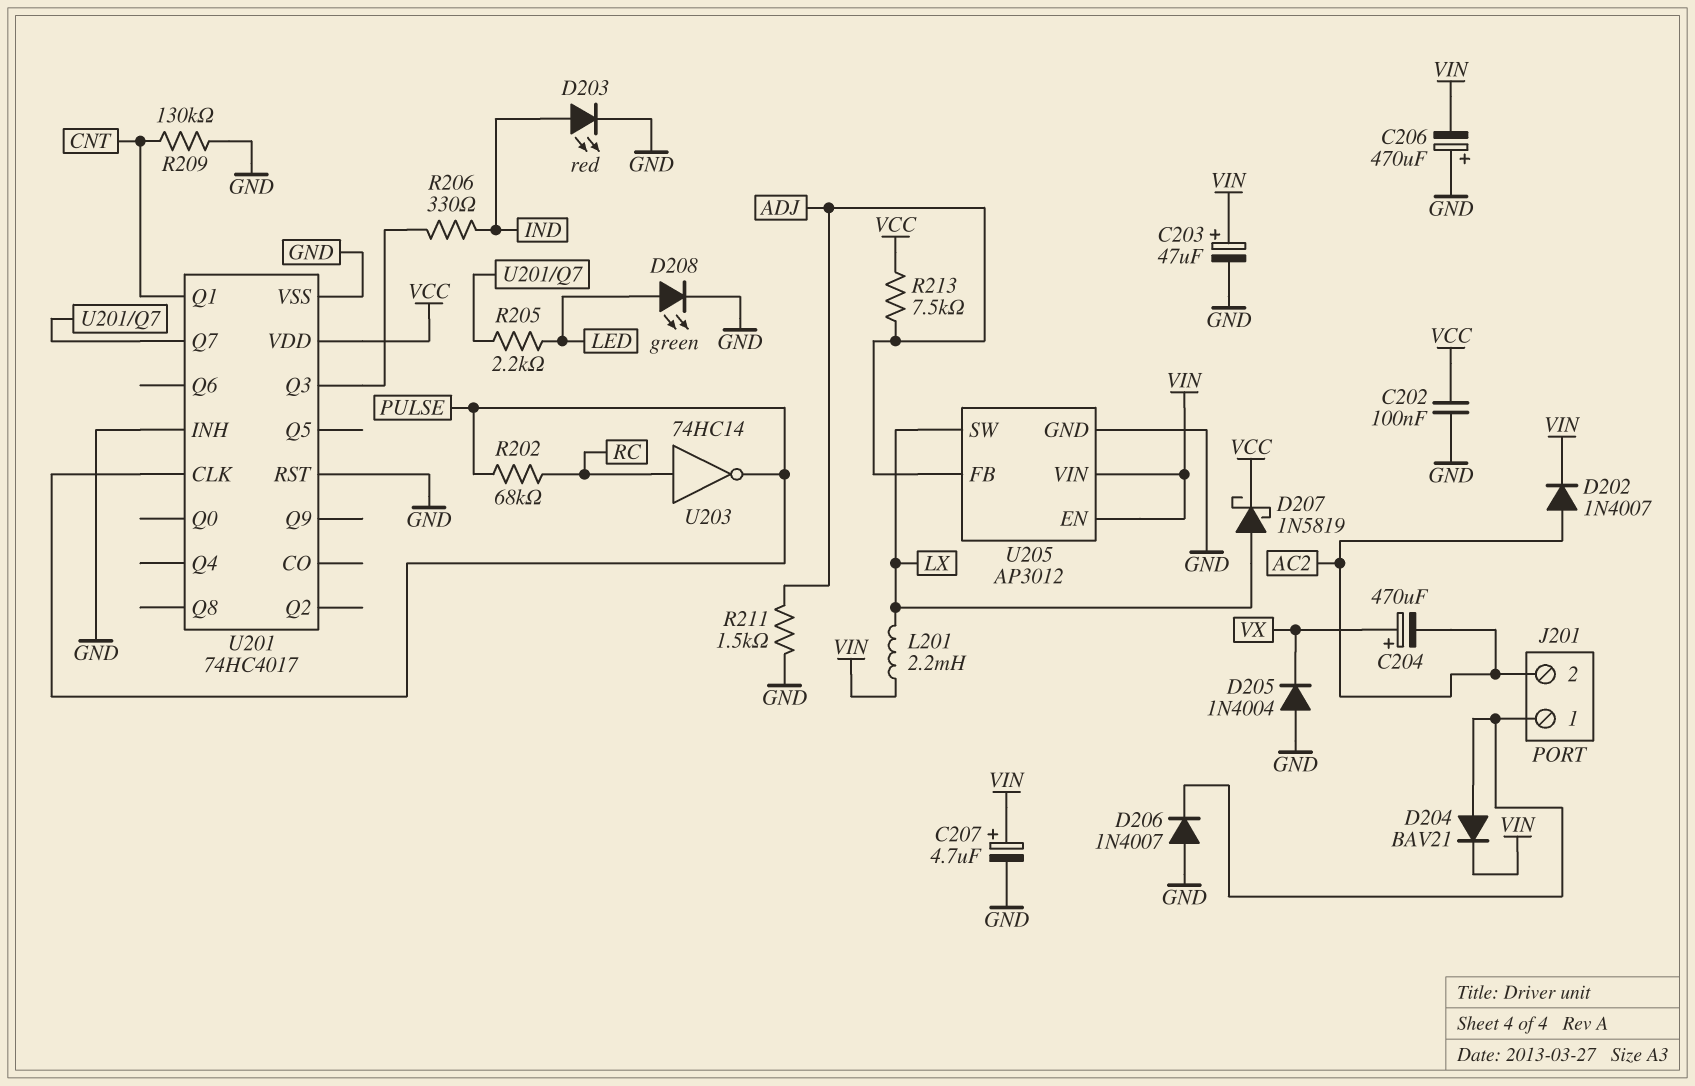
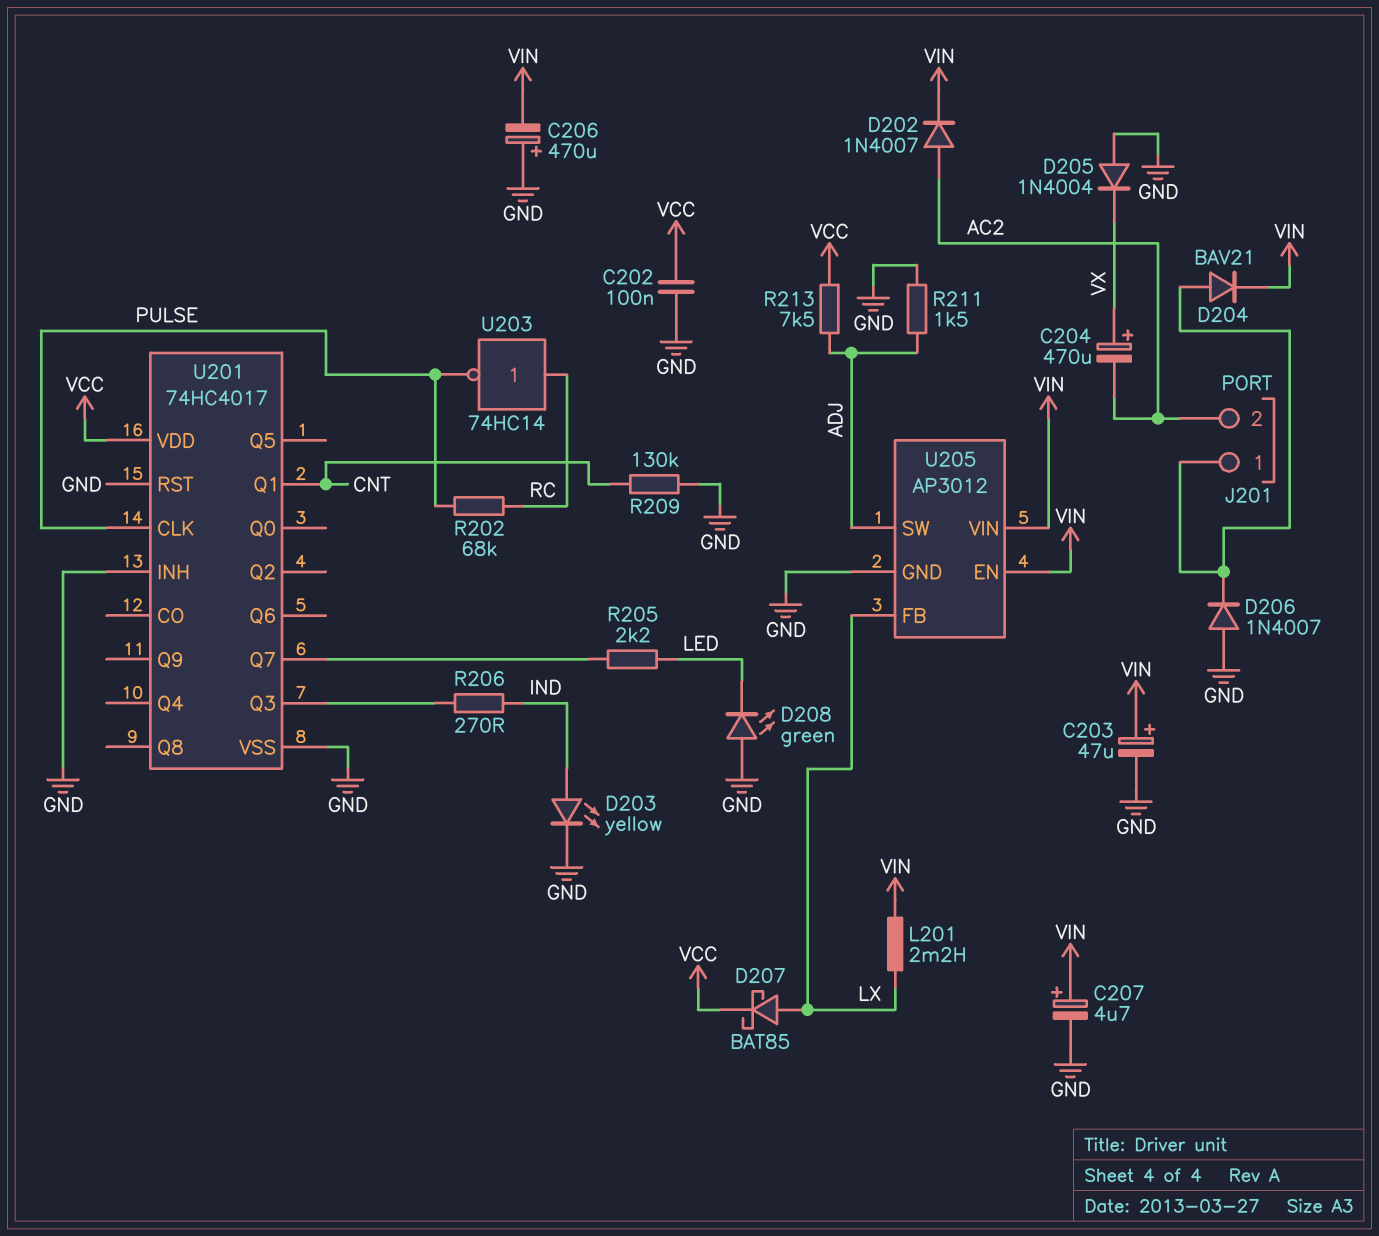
D203: LED red (A IND, K GND) -> LED yellow (A IND, K GND)
D207: schottky 1N5819 (A LX, K VCC) -> schottky BAT85 (A LX, K VCC)
D208: LED green (A LED, K GND) -> LED green (A GND, K LED)
R206: 330 (IND, U201/Q3) -> 270 (IND, U201/Q3)
U205 pin FB: ADJ -> LX
U205 pin SW: LX -> ADJ

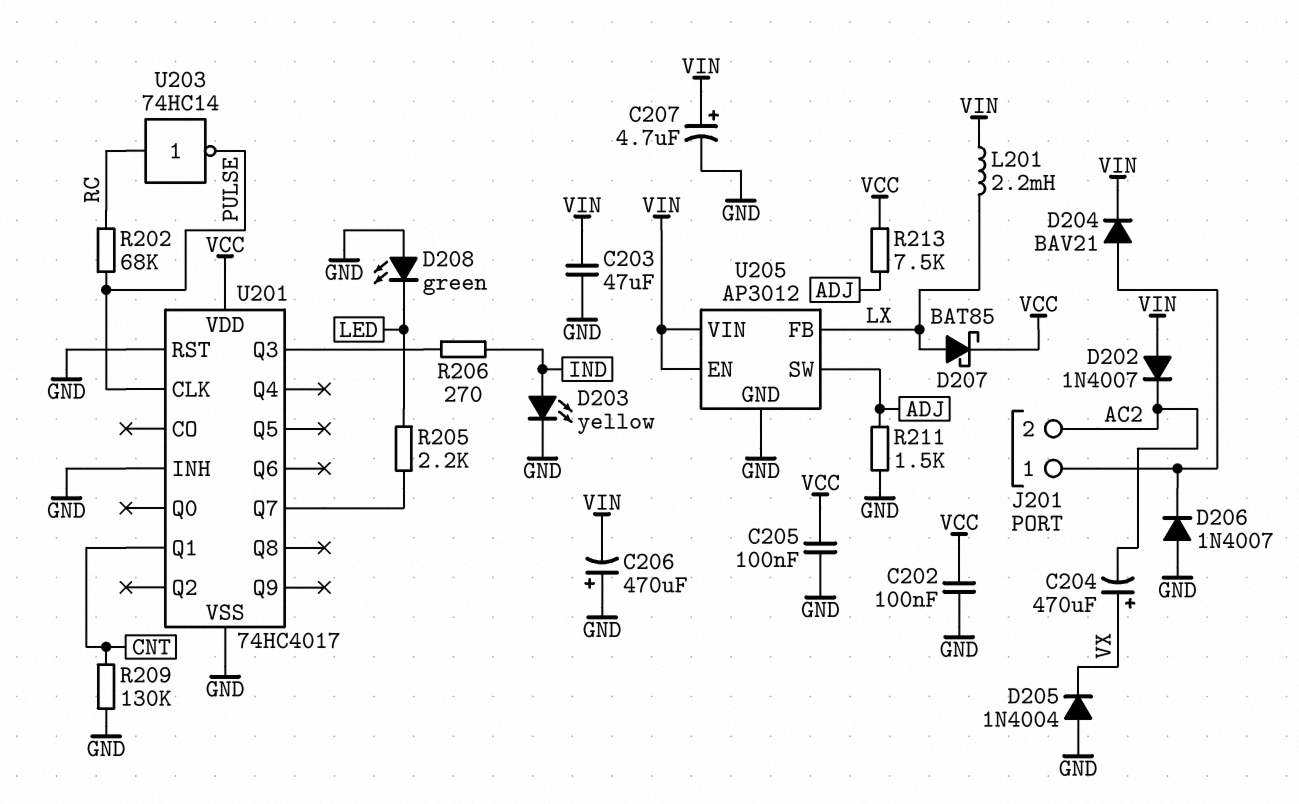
C203: 47uF (plus VIN, minus GND) -> 47uF (GND, VIN)
C205: none -> 100nF (GND, VCC)
D202: diode 1N4007 (A AC2, K VIN) -> diode 1N4007 (A VIN, K AC2)

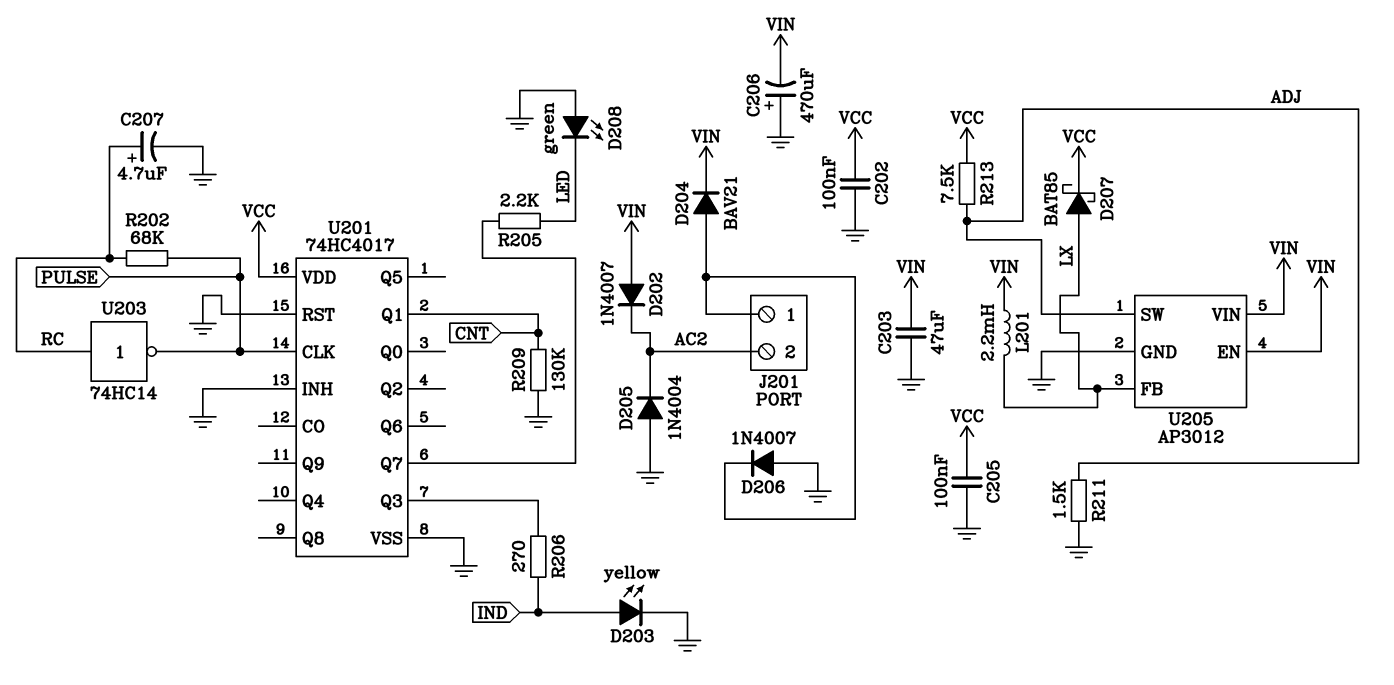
C204: 470uF (plus VX, minus AC2) -> none
C207: 4.7uF (plus VIN, minus GND) -> 4.7uF (plus RC, minus GND)
D205: diode 1N4004 (A GND, K VX) -> diode 1N4004 (A GND, K AC2)

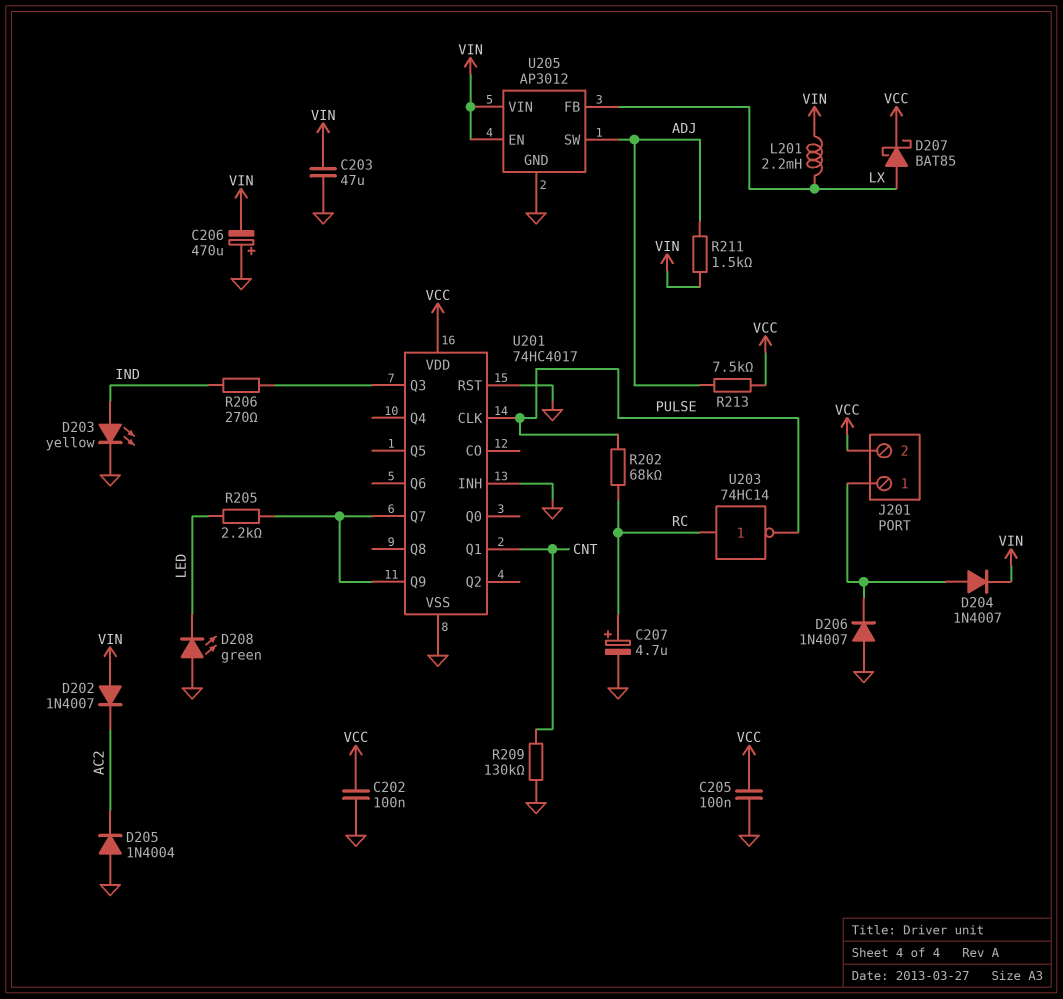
D204: diode BAV21 (A J201/1, K VIN) -> diode 1N4007 (A J201/1, K VIN)
J201 pin 2: AC2 -> VCC
R211: 1.5k (ADJ, GND) -> 1.5k (ADJ, VIN)
U201 pin Q9: none -> U201/Q7

